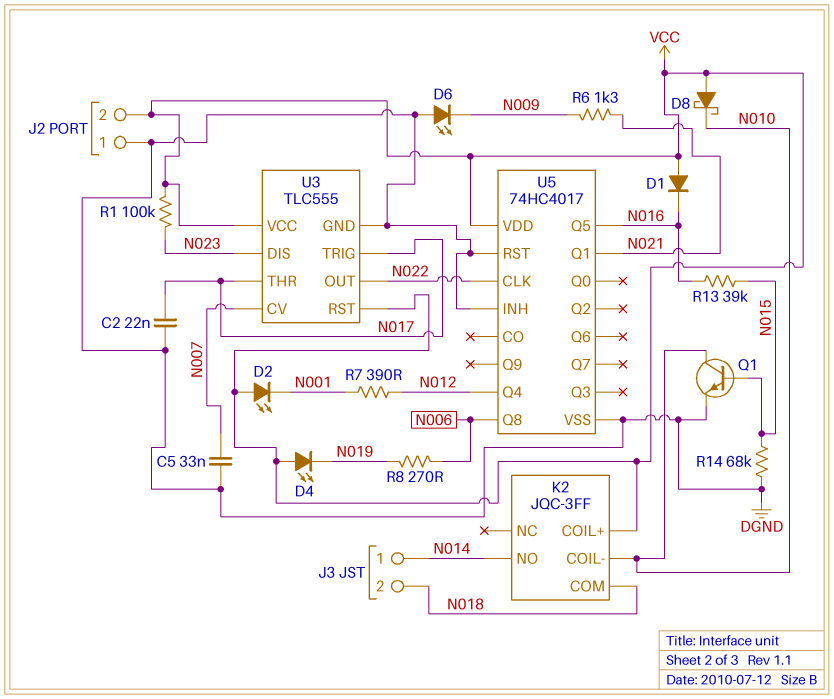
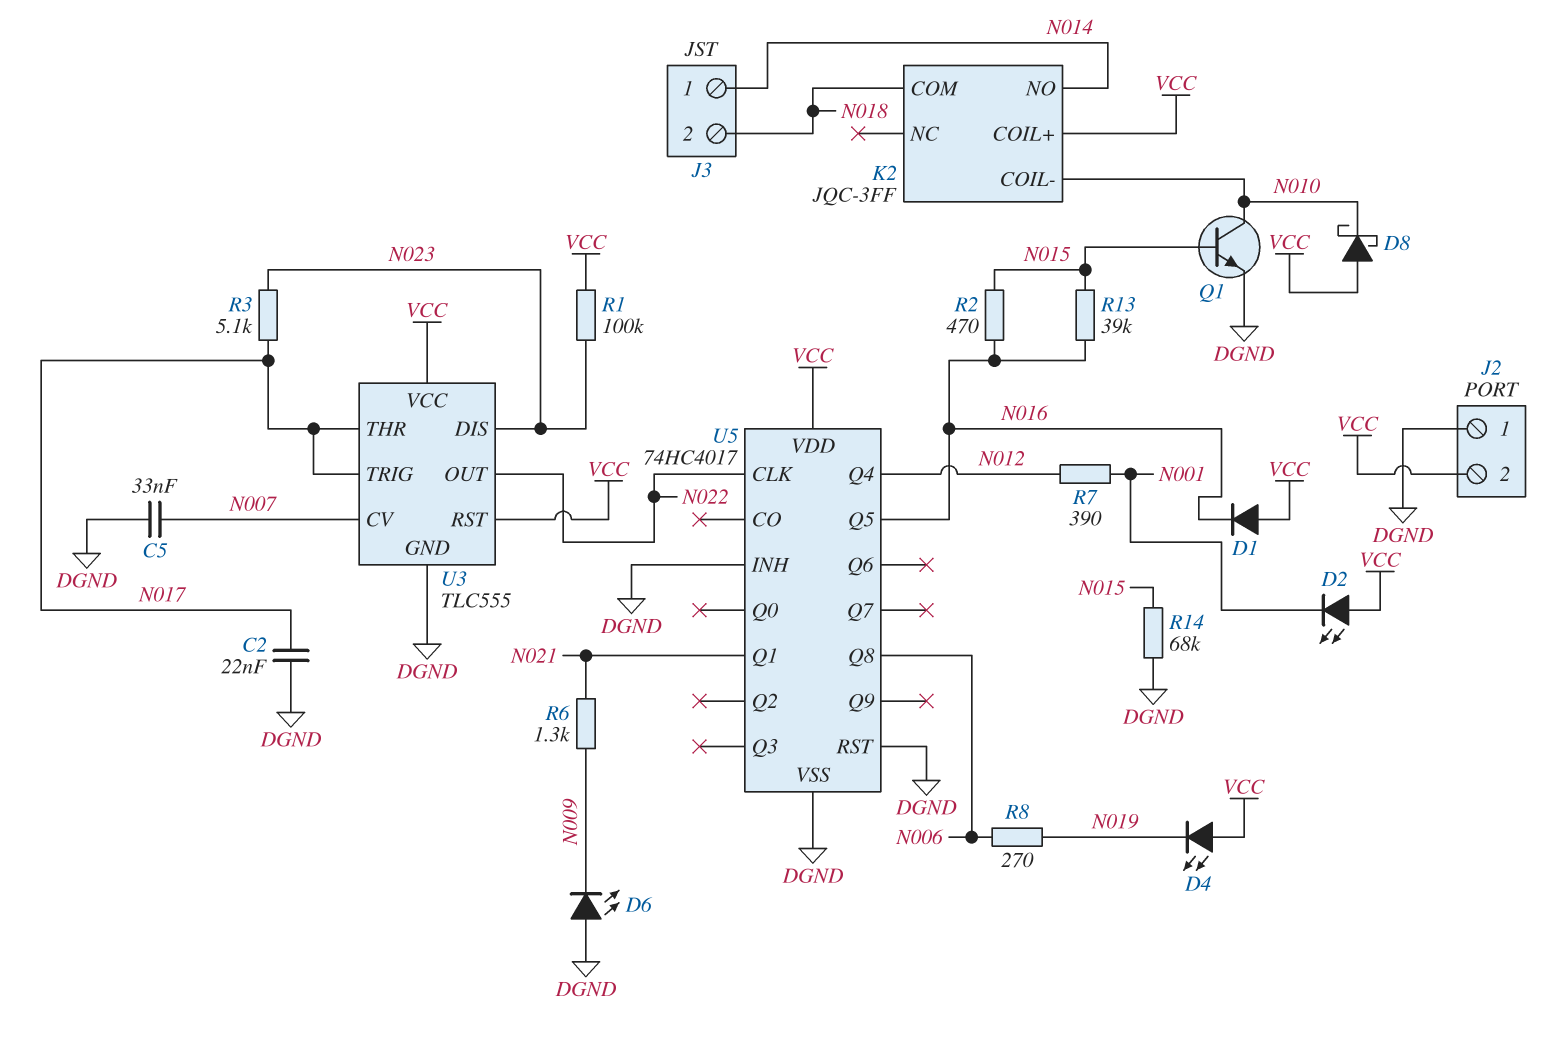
R2: none -> 470 (N015, N016)
R3: none -> 5.1k (N017, N023)

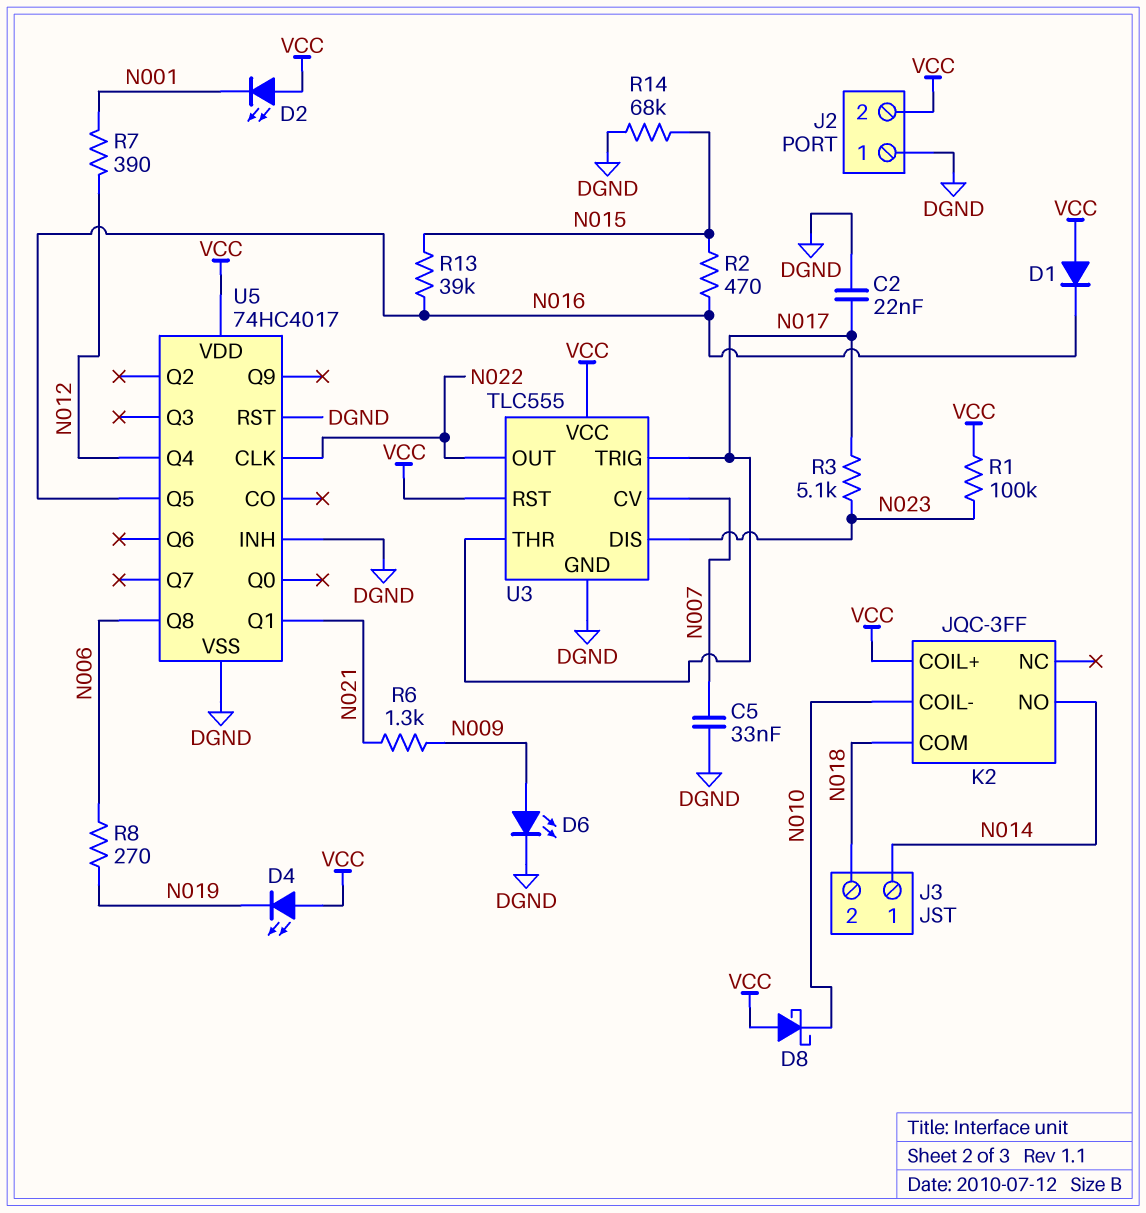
D6: LED (A DGND, K N009) -> LED (A N009, K DGND)
Q1: NPN (B N015, C N010, E DGND) -> none

